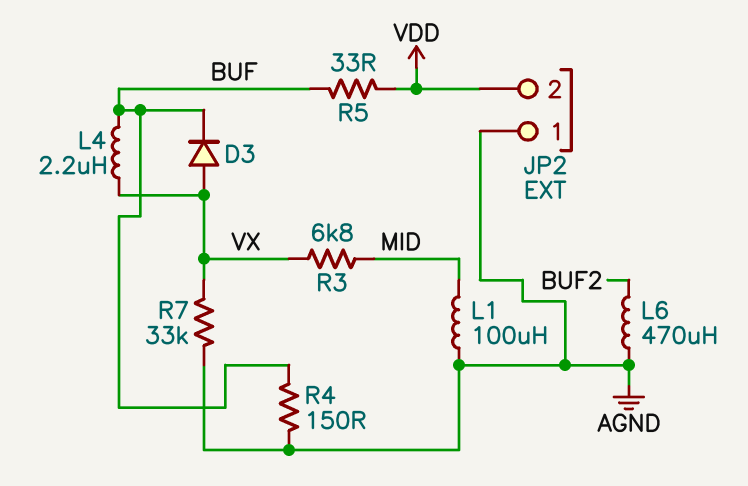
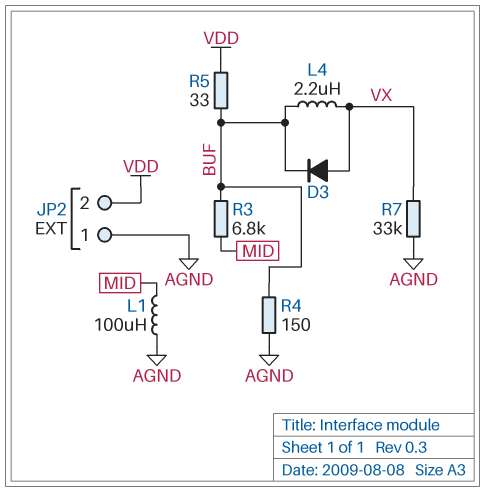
L6: 470uH (AGND, BUF2) -> none
R3: 6.8k (MID, VX) -> 6.8k (BUF, MID)

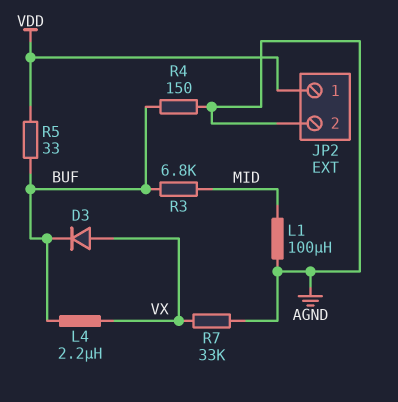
JP2 pin 1: AGND -> VDD
JP2 pin 2: VDD -> AGND

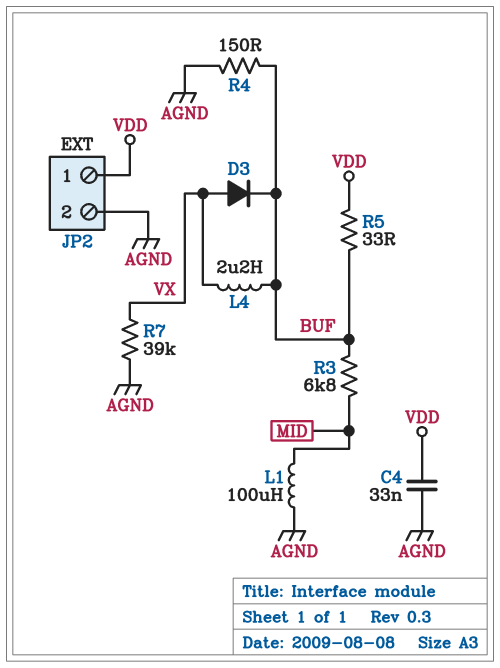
C4: none -> 33nF (AGND, VDD)
R7: 33k (AGND, VX) -> 39k (AGND, VX)

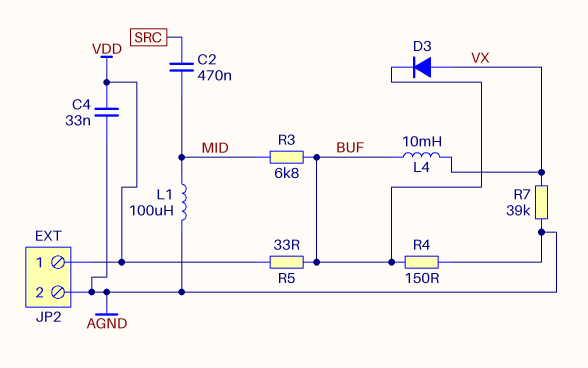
C2: none -> 470nF (MID, SRC)
L4: 2.2uH (BUF, VX) -> 10mH (BUF, VX)

